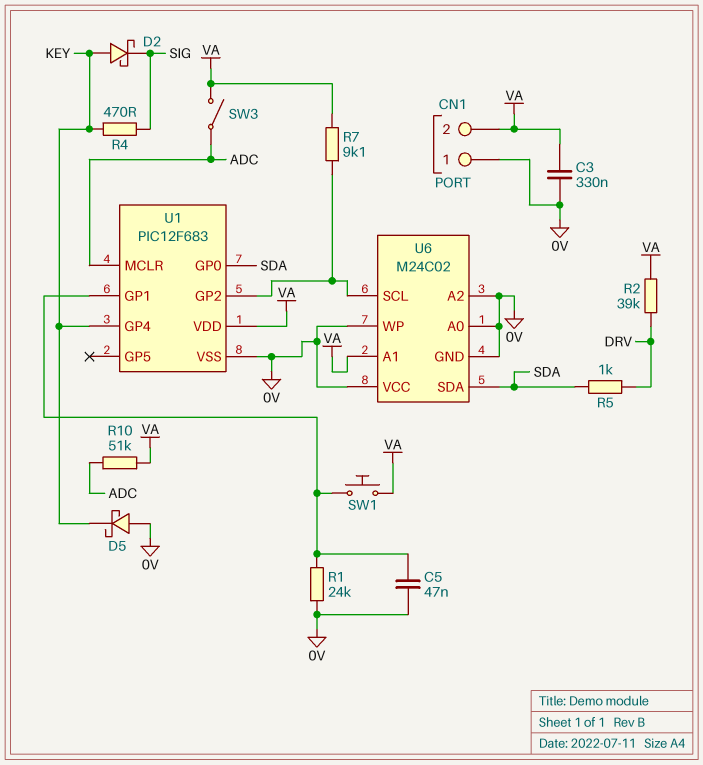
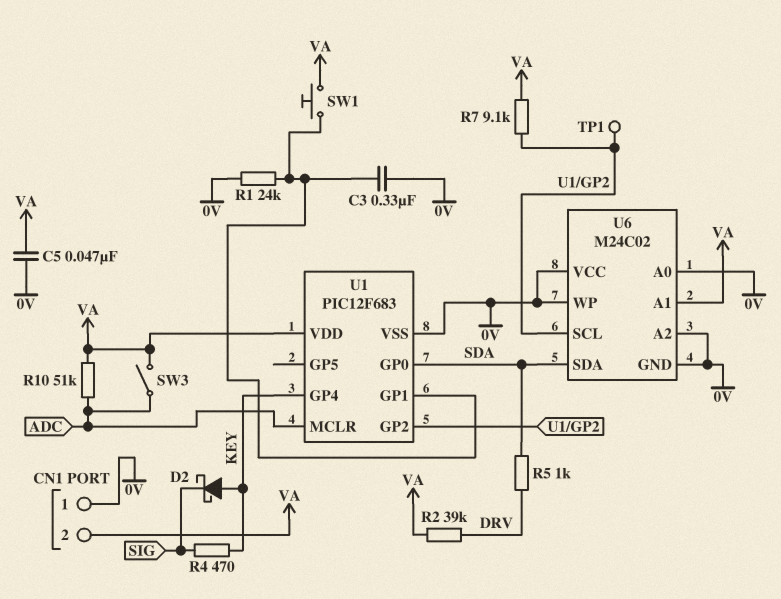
C3: 330nF (0V, VA) -> 330nF (0V, U1/GP1)
C5: 47nF (0V, U1/GP1) -> 47nF (0V, VA)
D5: schottky (A 0V, K KEY) -> none
TP1: none -> test point (U1/GP2)

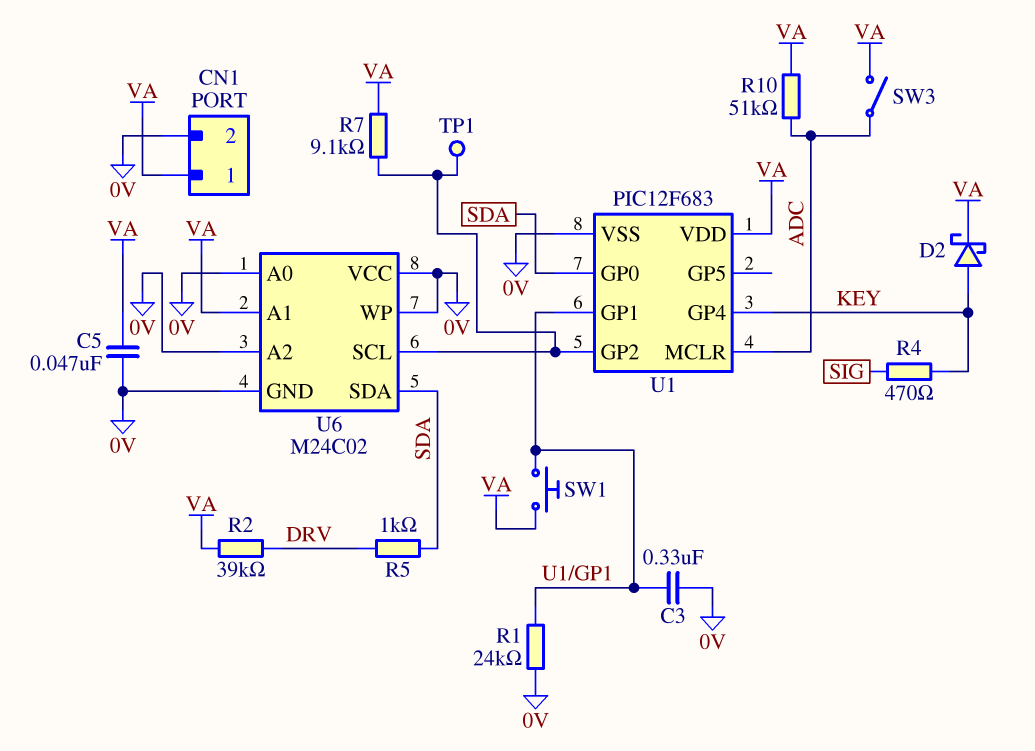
CN1 pin 1: 0V -> VA
CN1 pin 2: VA -> 0V
D2: schottky (A KEY, K SIG) -> schottky (A KEY, K VA)

